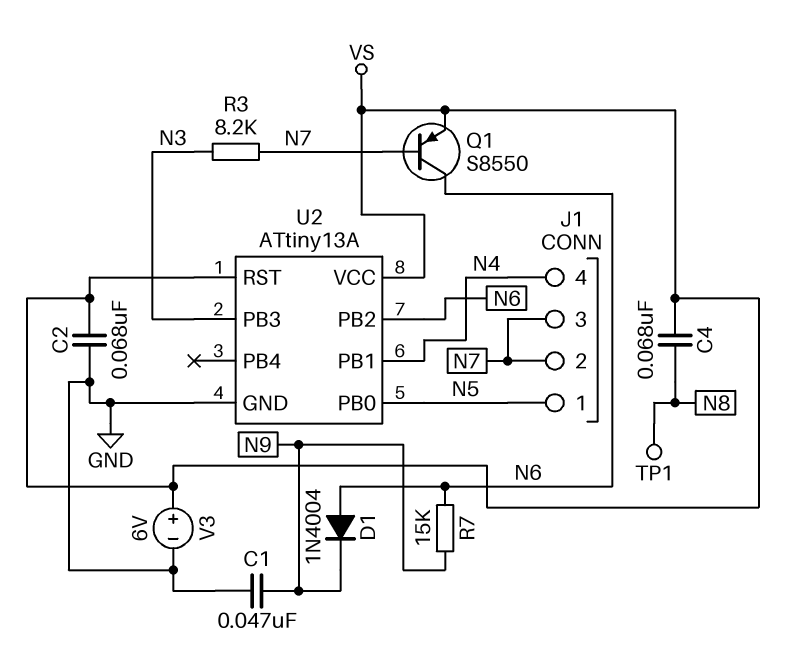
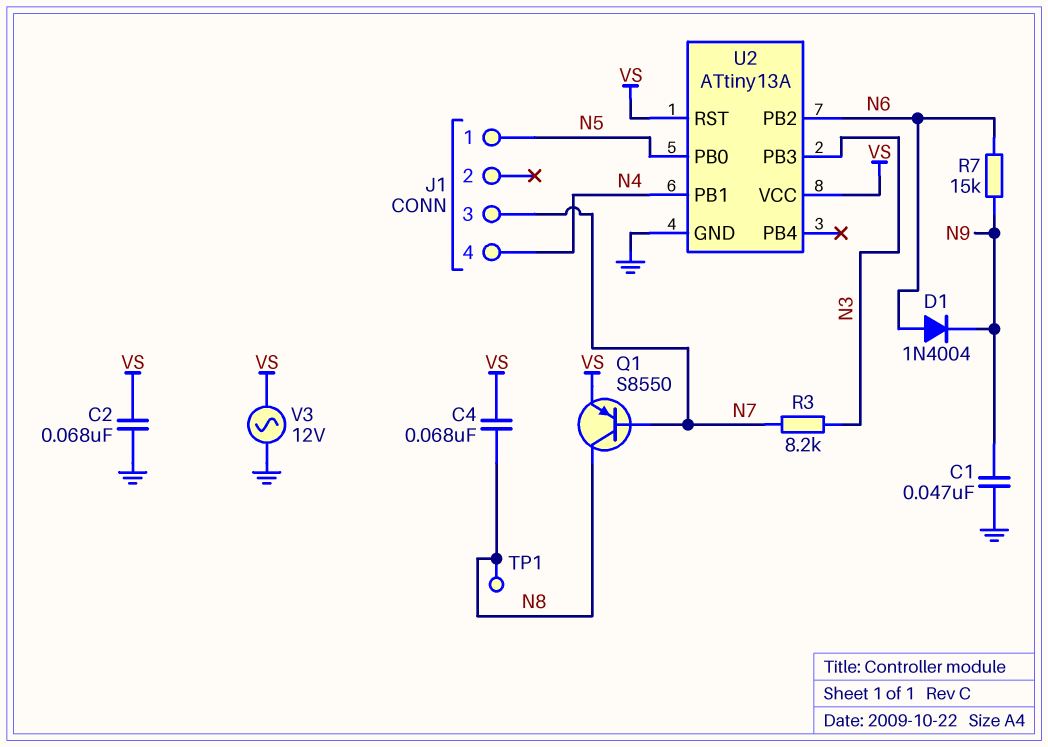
J1 pin 2: N7 -> none
Q1: PNP S8550 (B N7, C N6, E VS) -> PNP S8550 (B N7, C N8, E VS)
V3: 6V (plus VS, minus GND) -> AC 12V (GND, VS)

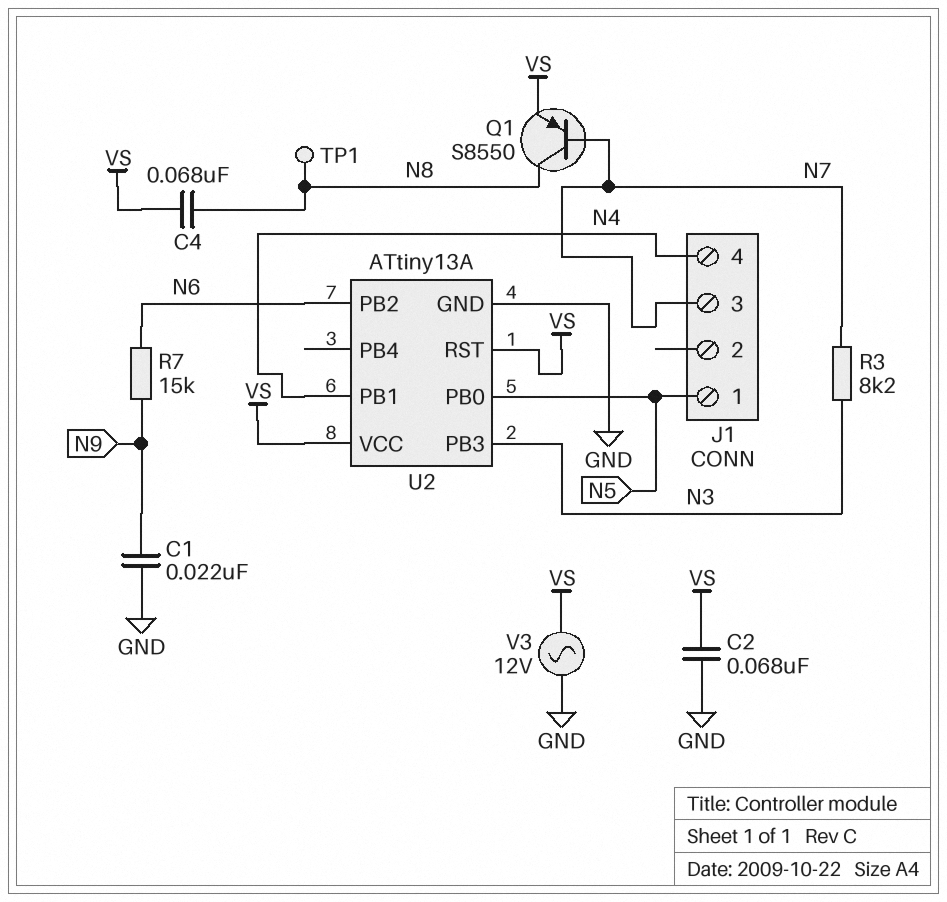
C1: 47nF (GND, N9) -> 22nF (GND, N9)
D1: diode 1N4004 (A N6, K N9) -> none

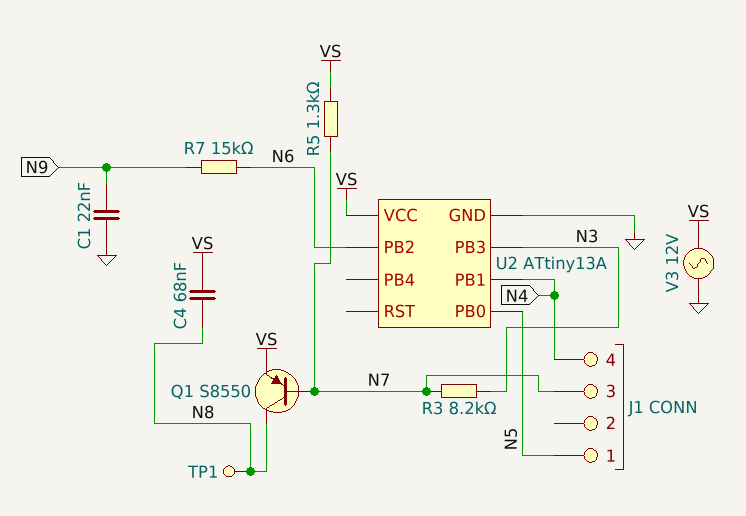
C2: 68nF (GND, VS) -> none
R5: none -> 1.3k (N7, VS)
U2 pin RST: VS -> none

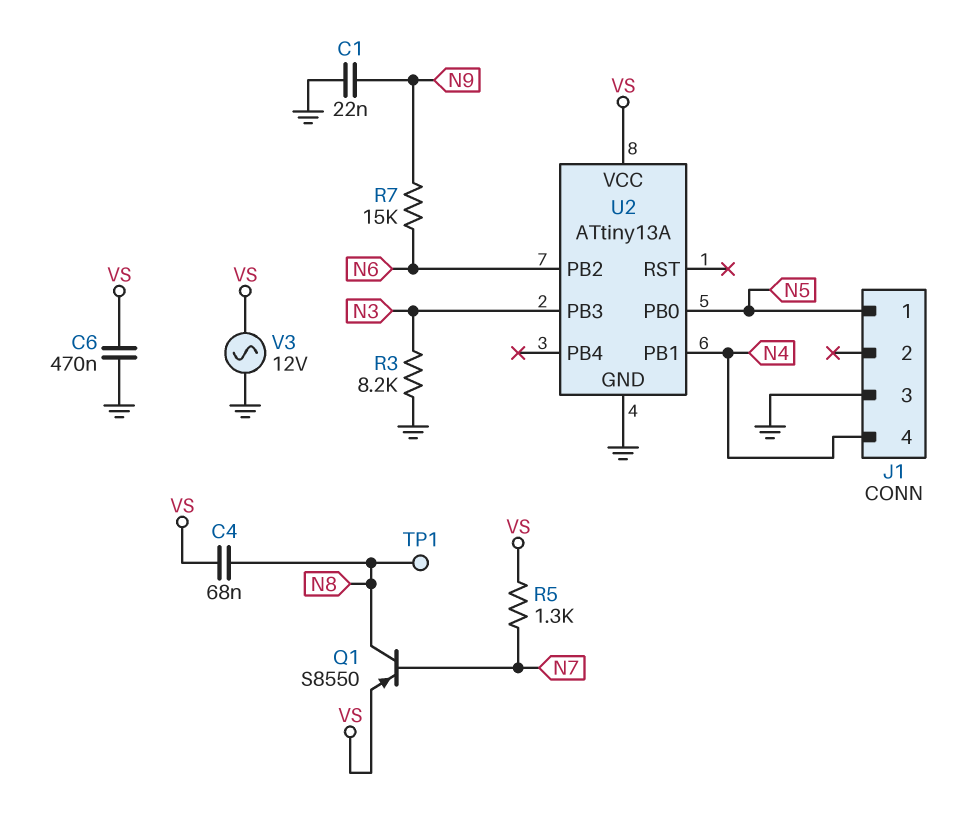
C6: none -> 470nF (GND, VS)
J1 pin 3: N7 -> GND
R3: 8.2k (N3, N7) -> 8.2k (GND, N3)

